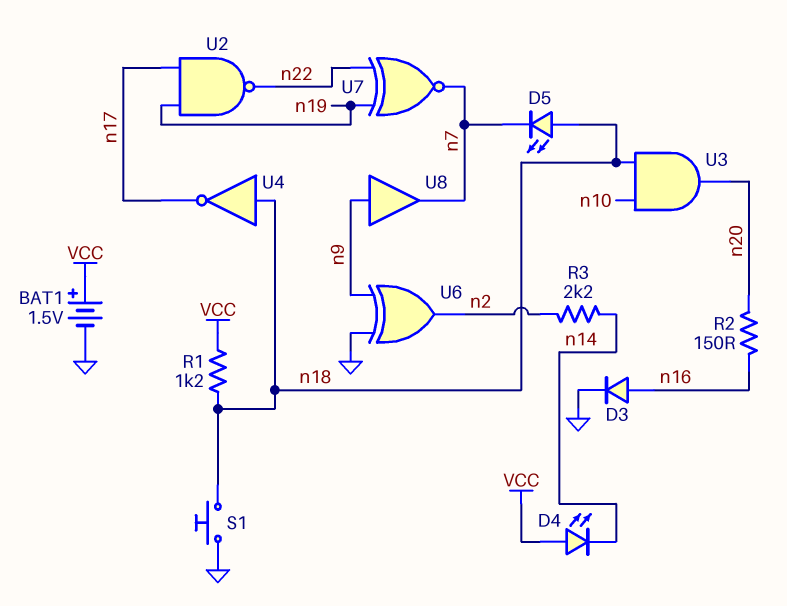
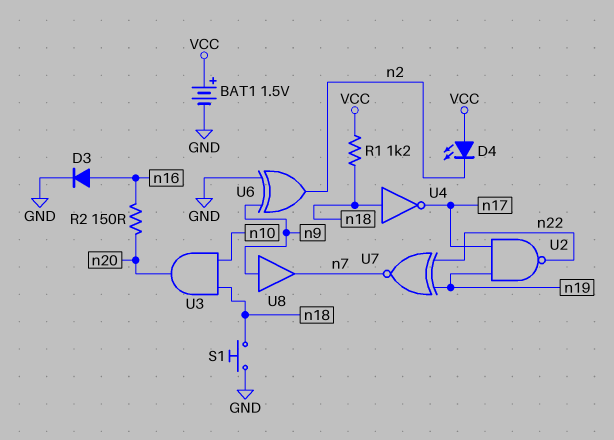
D4: LED (A VCC, K n14) -> LED (A VCC, K n2)
D5: LED (A n18, K n7) -> none
R3: 2.2k (n2, n14) -> none

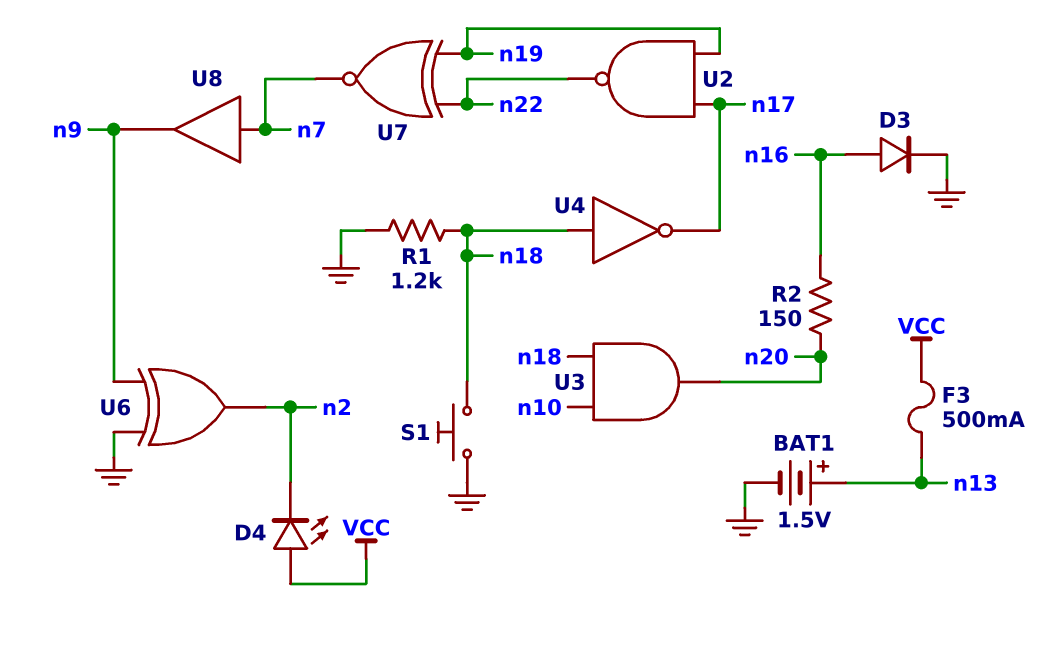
BAT1: 1.5V (plus VCC, minus GND) -> 1.5V (plus n13, minus GND)
F3: none -> 500mA (VCC, n13)
R1: 1.2k (VCC, n18) -> 1.2k (GND, n18)
U8: buffer (in n9, out n7) -> buffer (in n7, out n9)

